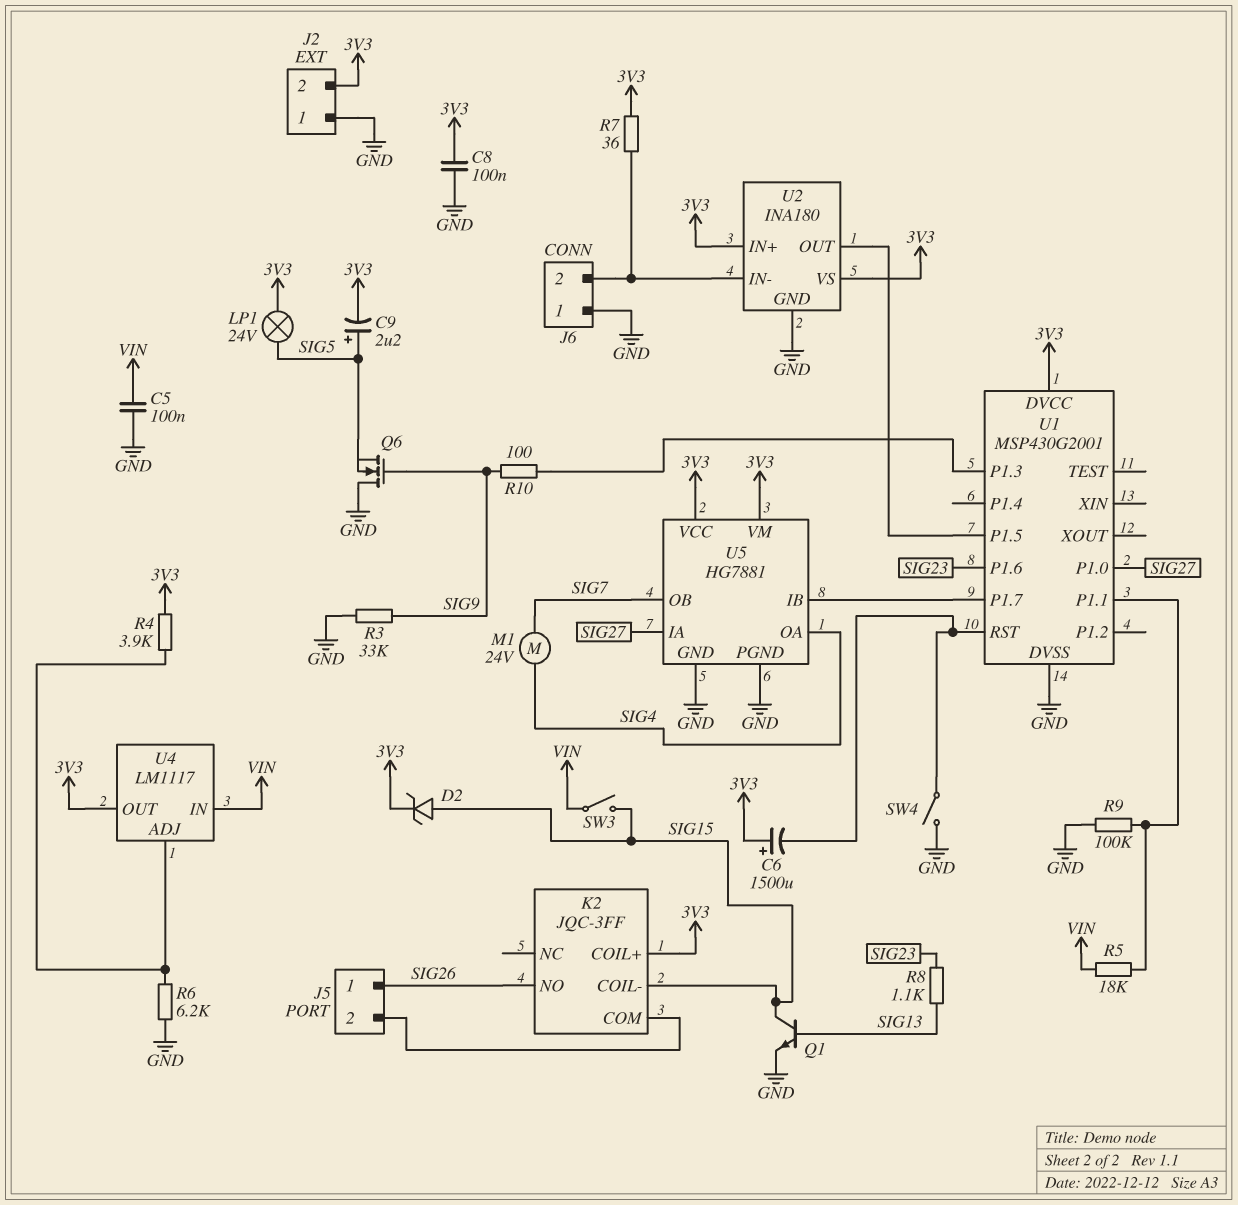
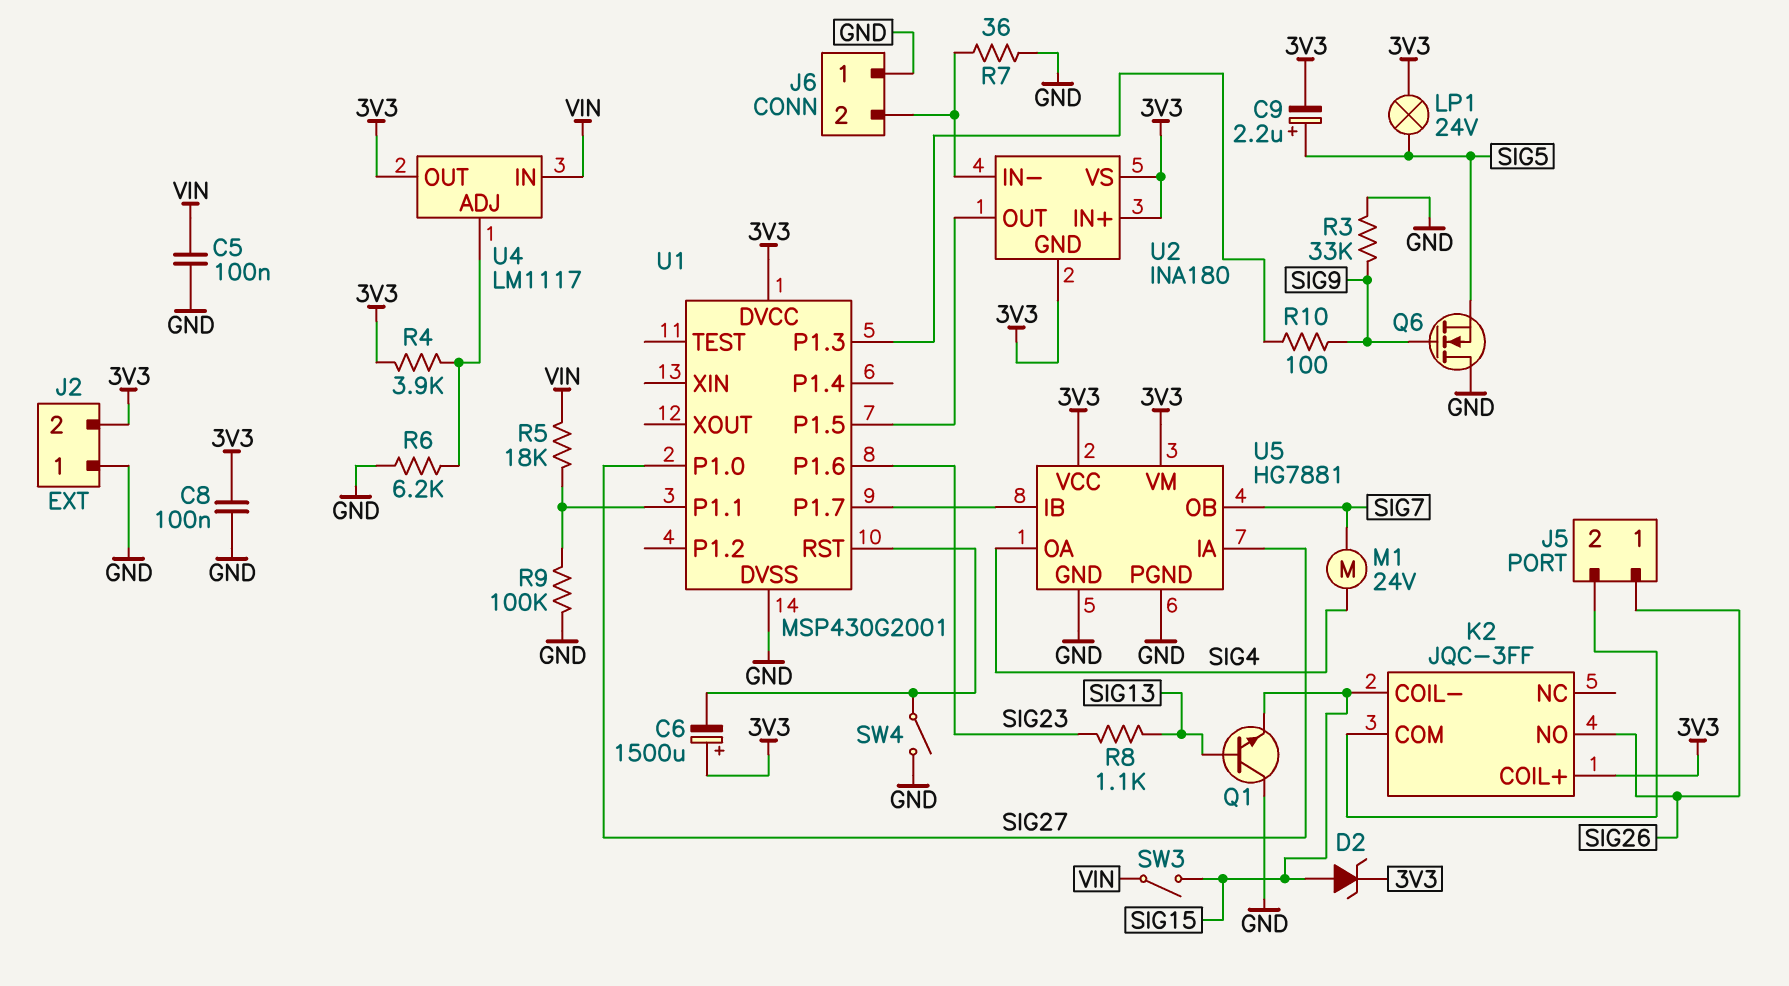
Q1: NPN (B SIG13, C SIG15, E GND) -> NPN (B SIG13, C GND, E SIG15)
R7: 36 (3V3, J6/2) -> 36 (GND, J6/2)
U2 pin GND: GND -> 3V3

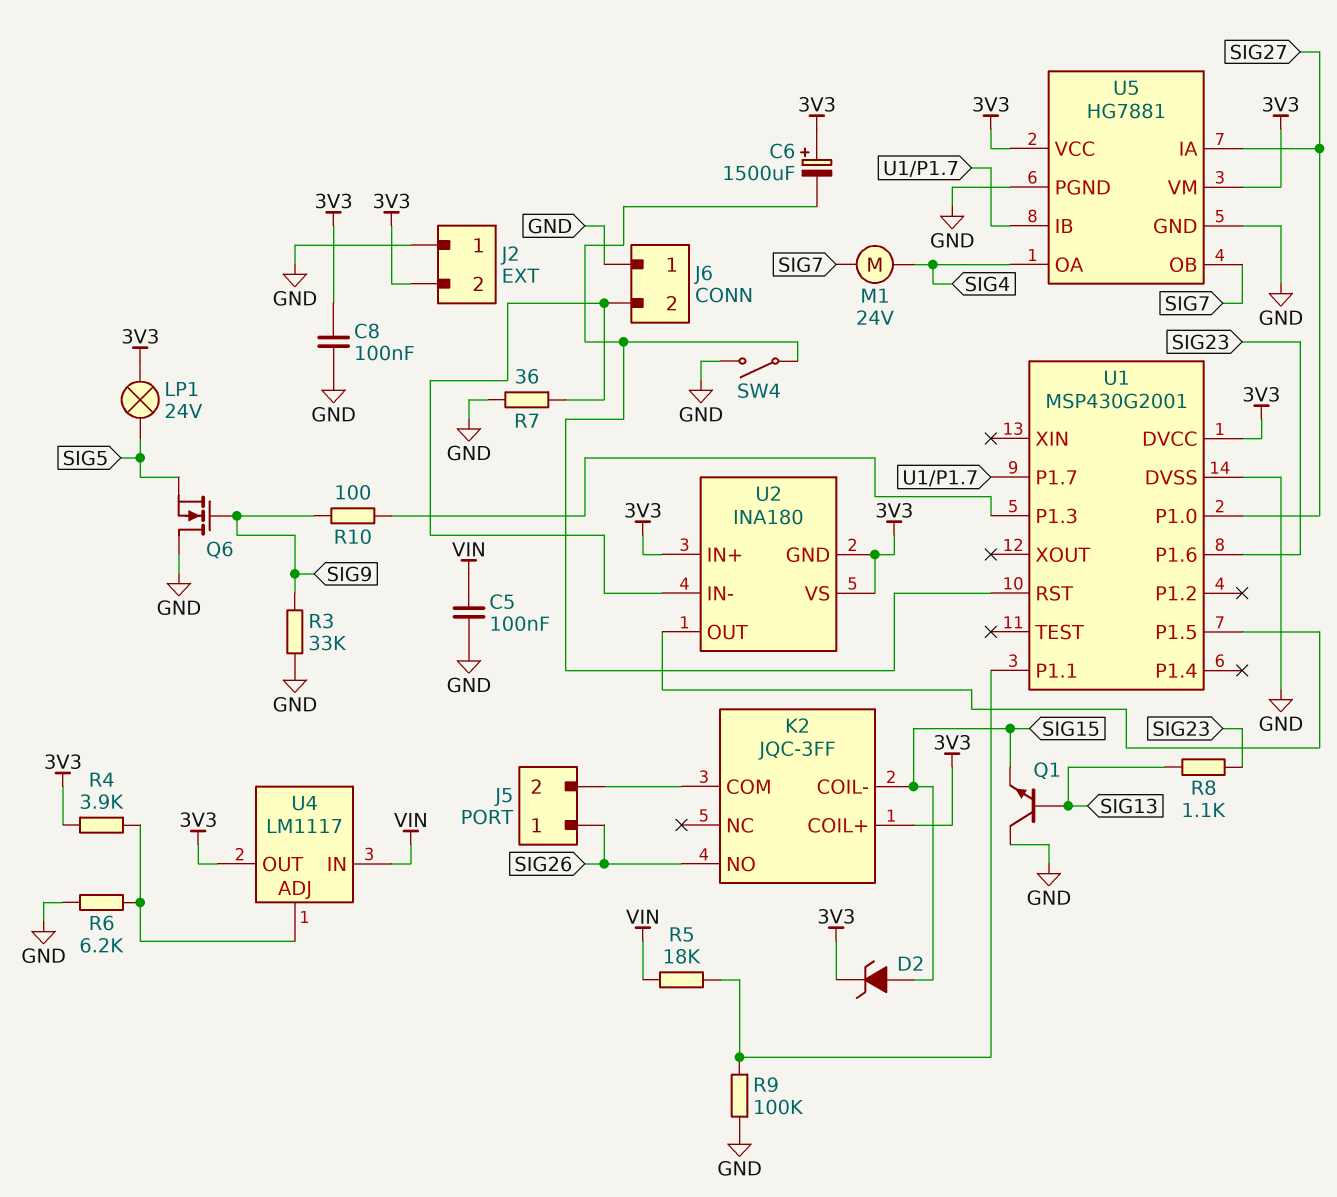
C9: 2.2uF (plus SIG5, minus 3V3) -> none
SW3: switch (SIG15, VIN) -> none

